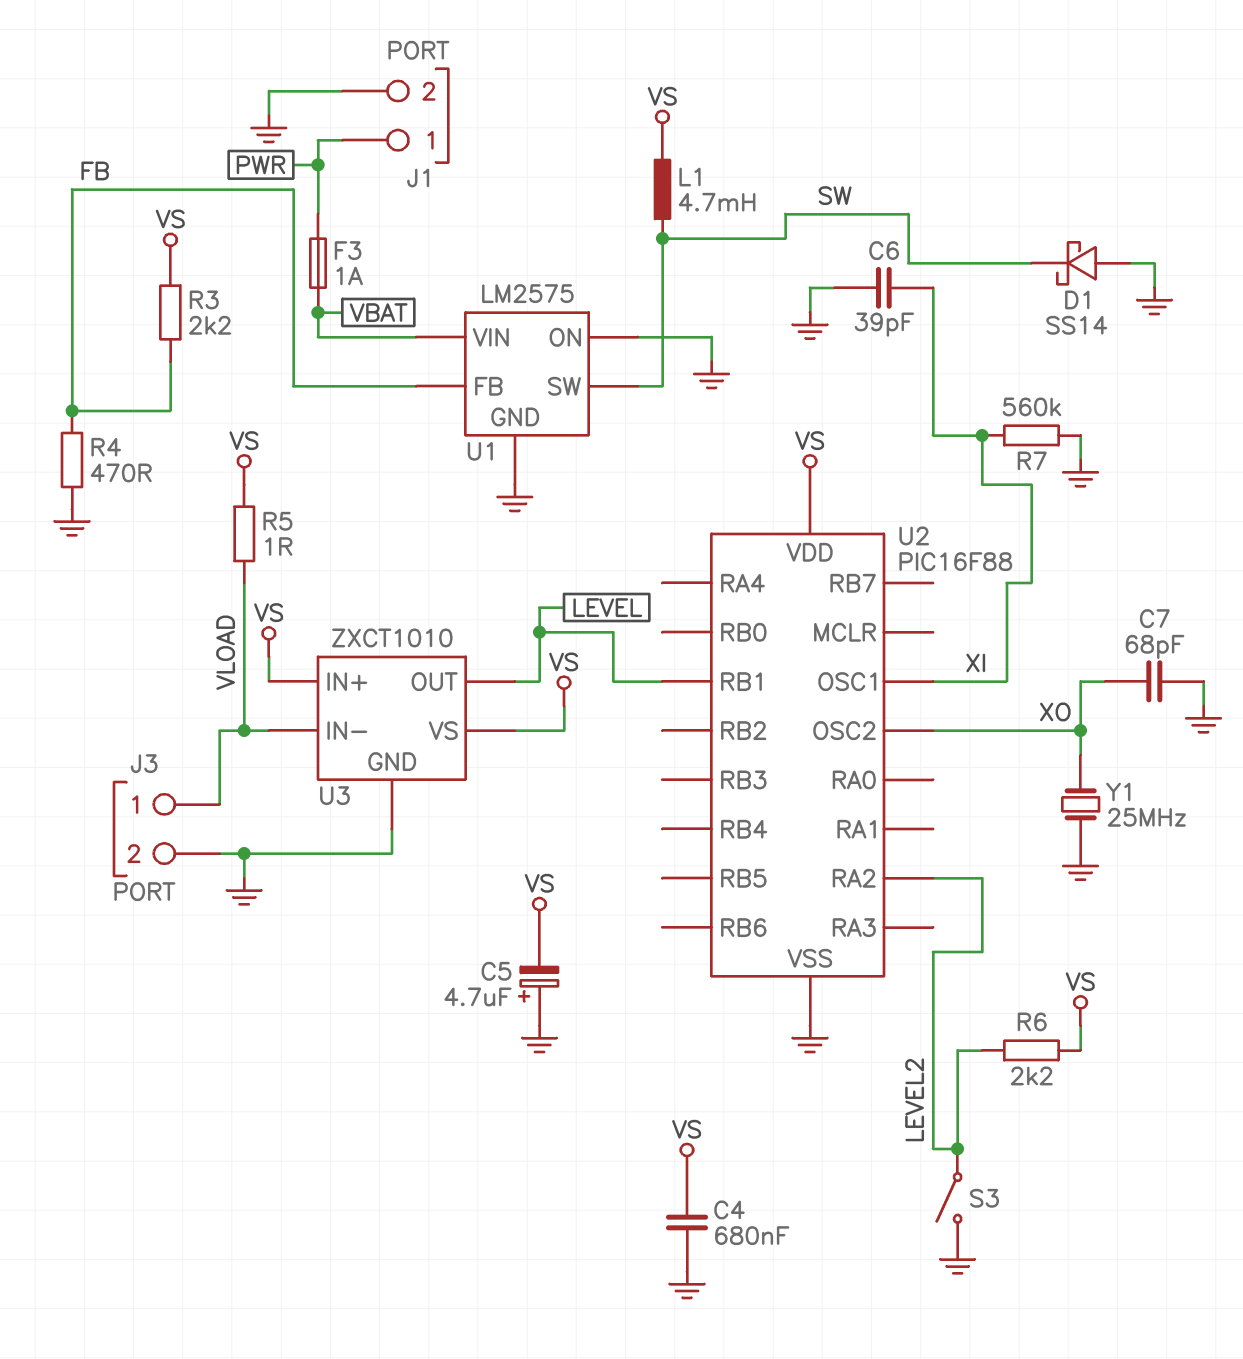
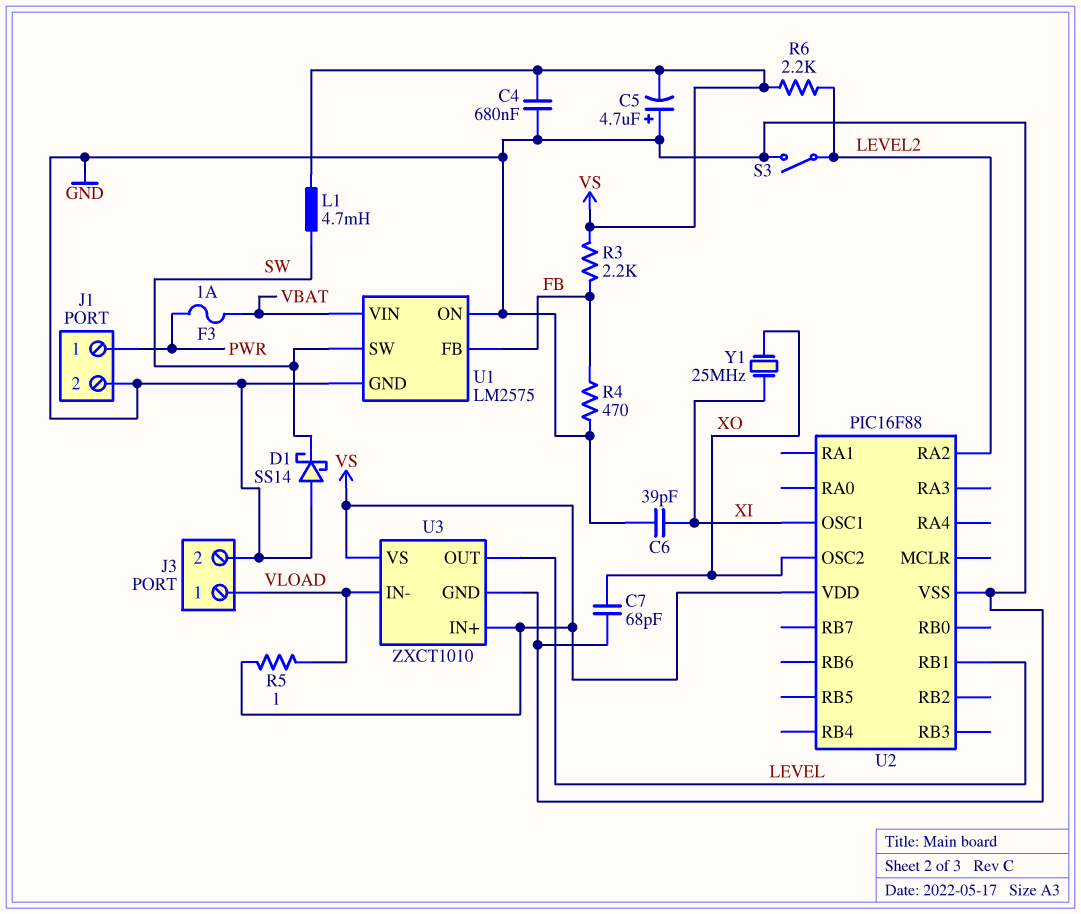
R7: 560k (GND, XI) -> none
Y1: 25MHz (GND, XO) -> 25MHz (XI, XO)

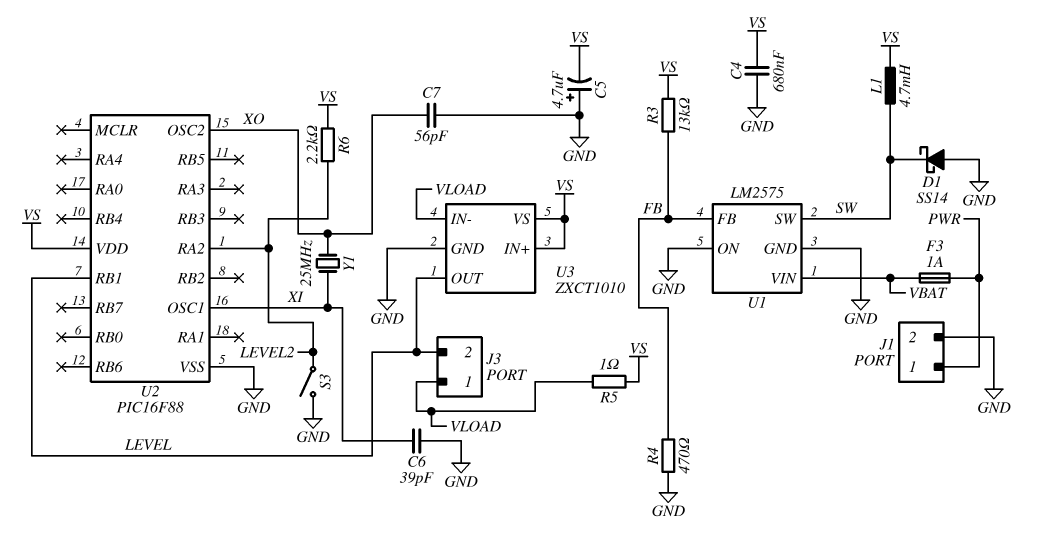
C7: 68pF (GND, XO) -> 56pF (GND, XO)
J3 pin 2: GND -> LEVEL
R3: 2.2k (FB, VS) -> 13k (FB, VS)

